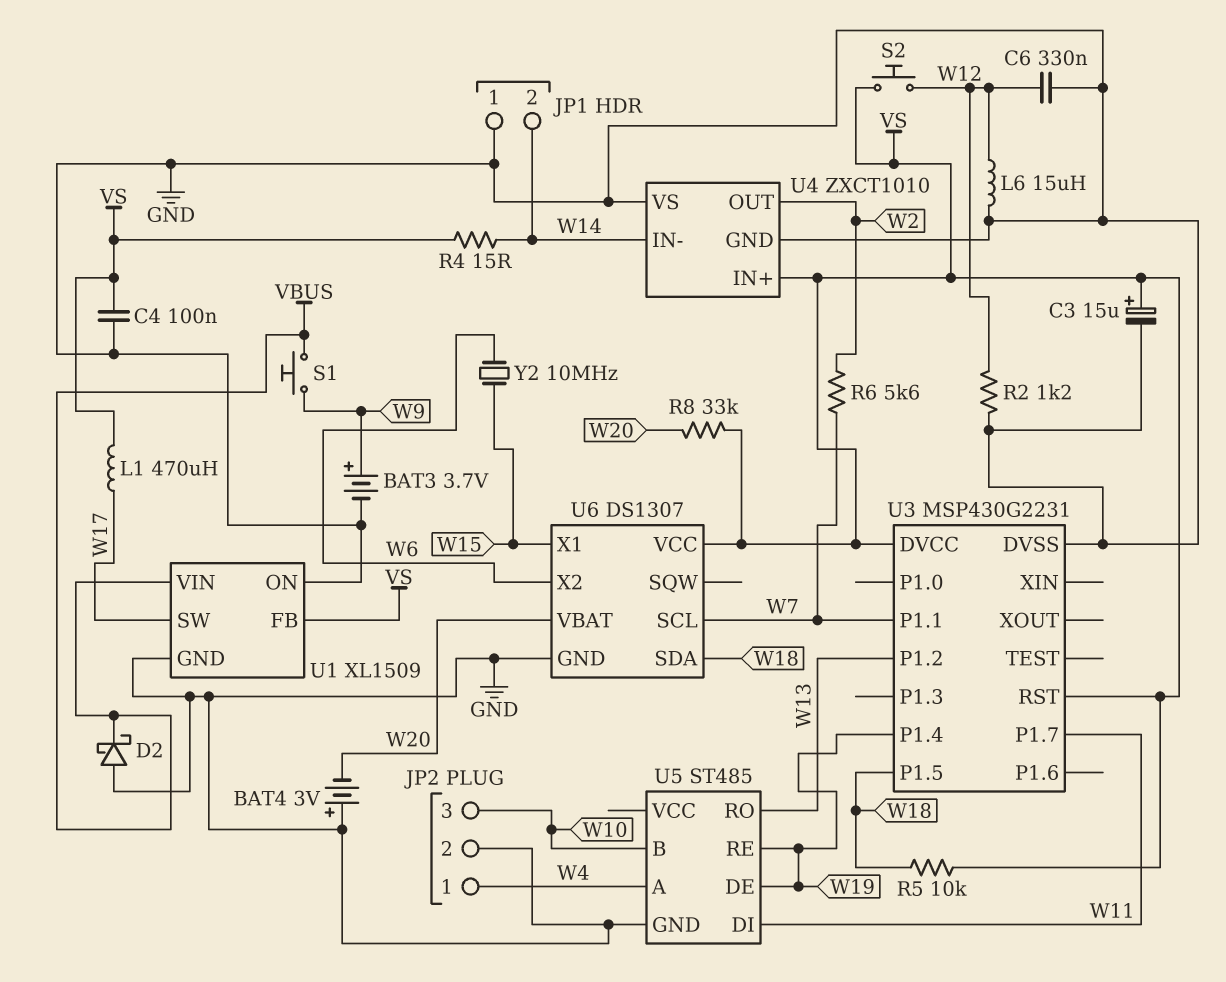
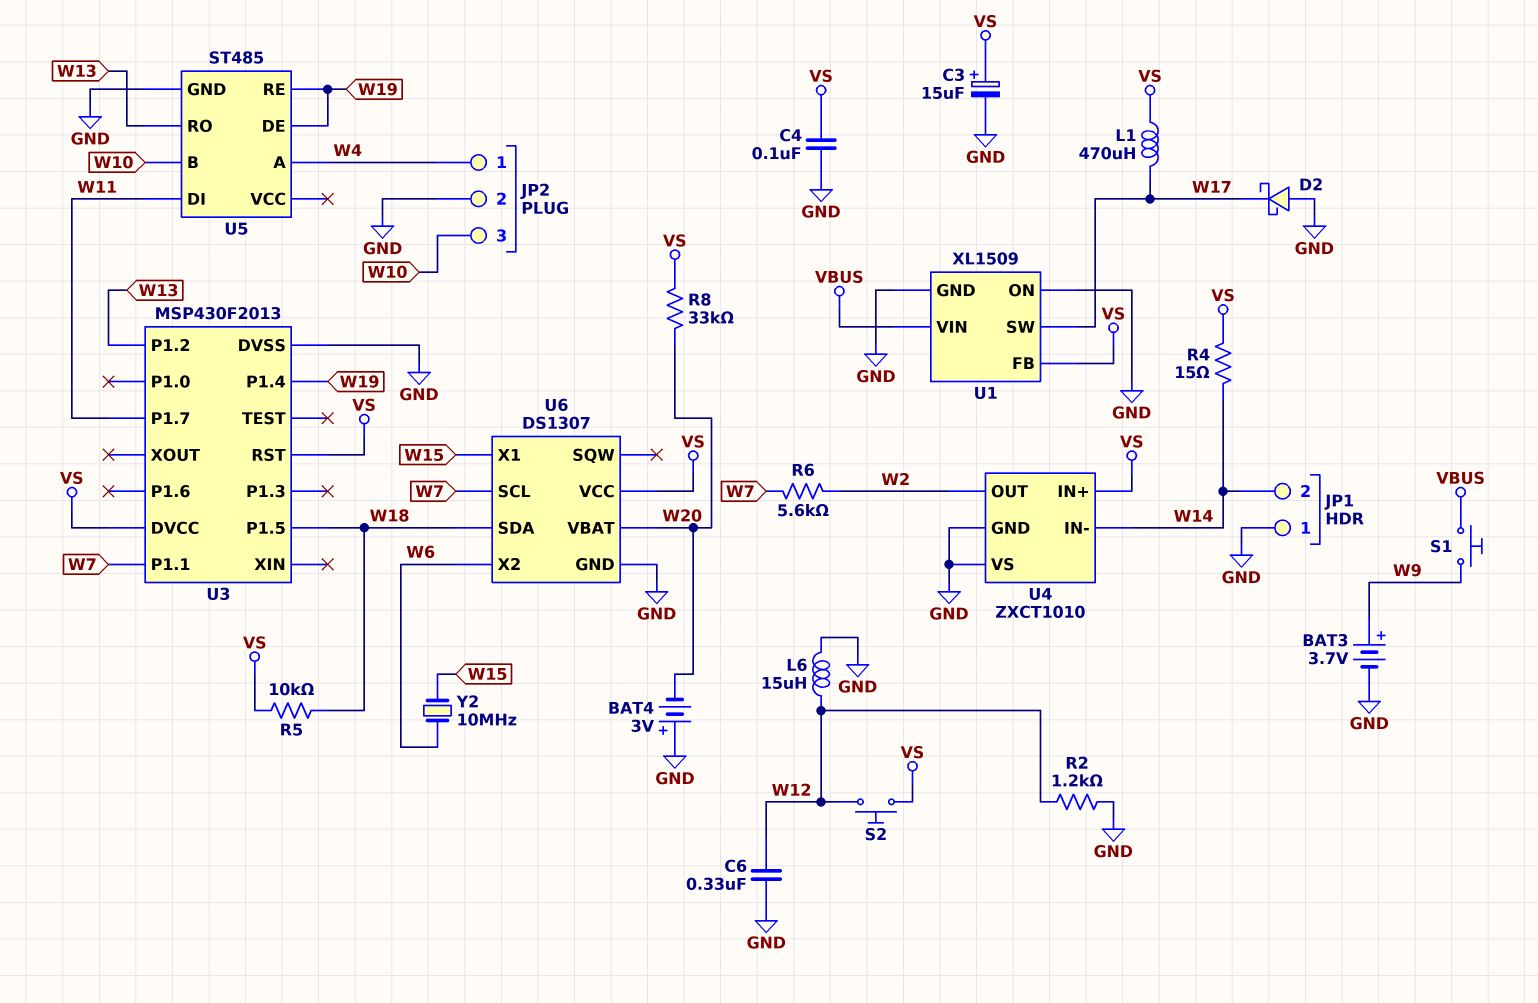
D2: schottky (A GND, K VBUS) -> schottky (A GND, K W17)
U3: MSP430G2231 -> MSP430F2013

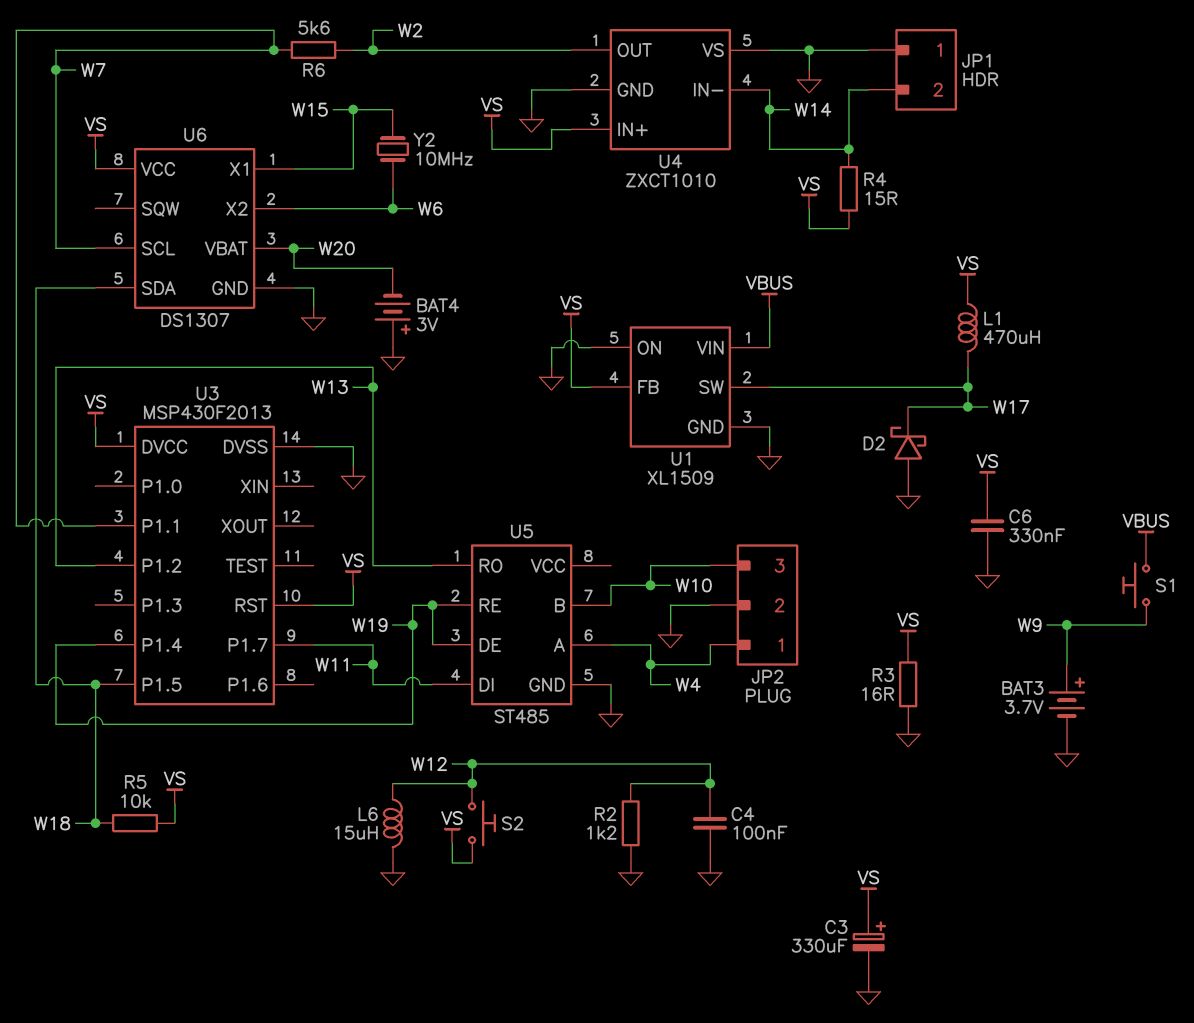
C3: 15uF (plus VS, minus GND) -> 330uF (plus VS, minus GND)
C4: 100nF (GND, VS) -> 100nF (GND, W12)
C6: 330nF (GND, W12) -> 330nF (GND, VS)
R3: none -> 16 (GND, VS)
R8: 33k (VS, W20) -> none

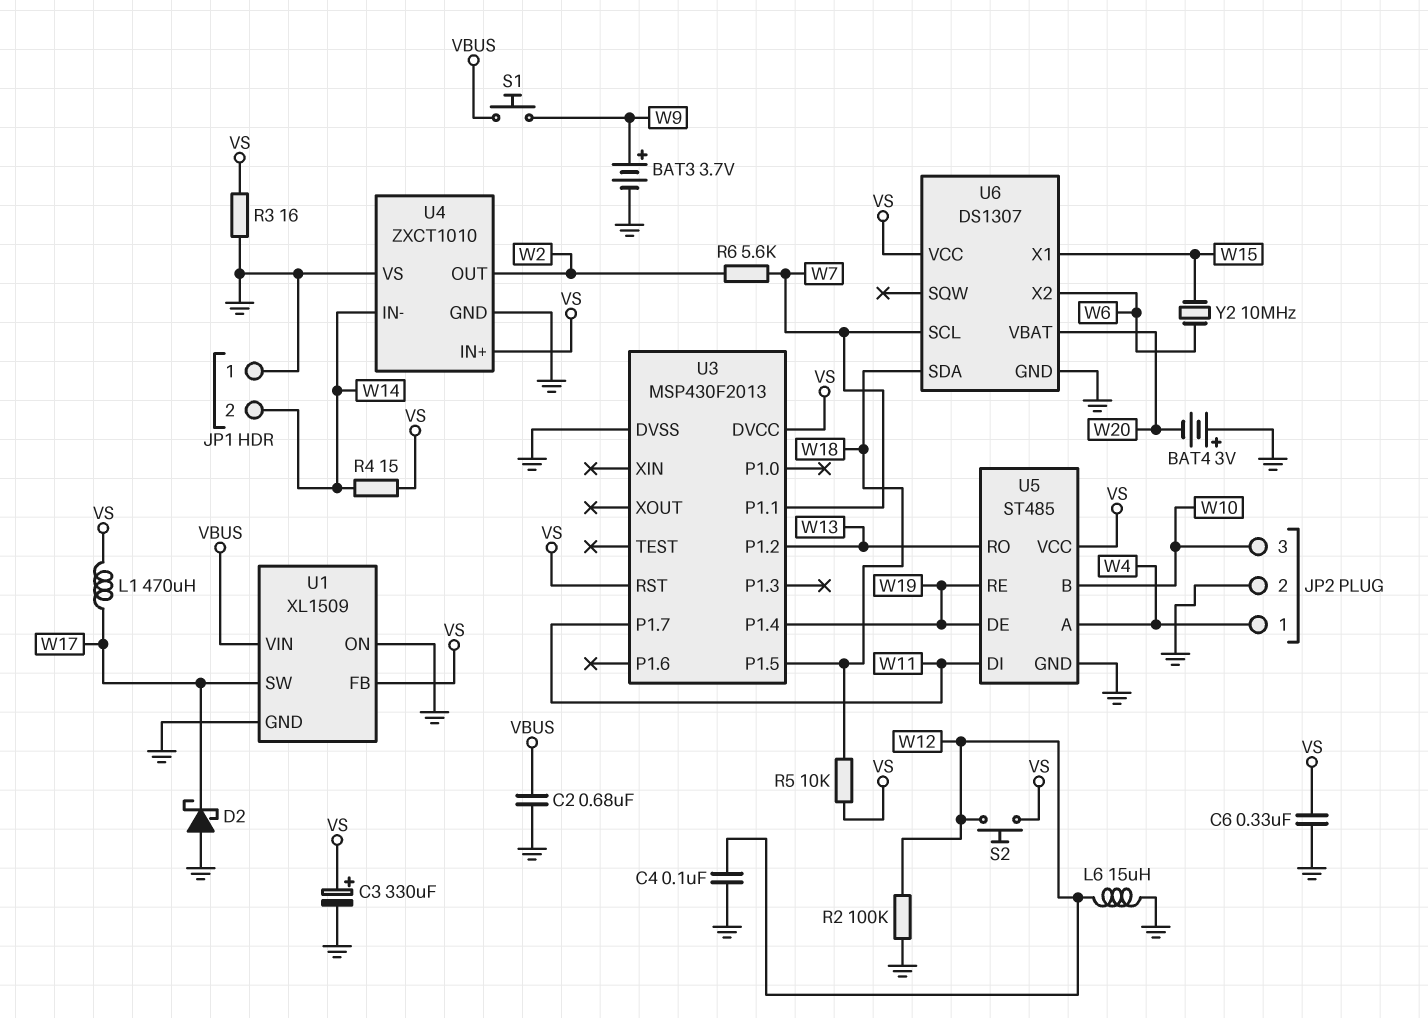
C2: none -> 680nF (GND, VBUS)
R2: 1.2k (GND, W12) -> 100k (GND, W12)
U5 pin VCC: none -> VS

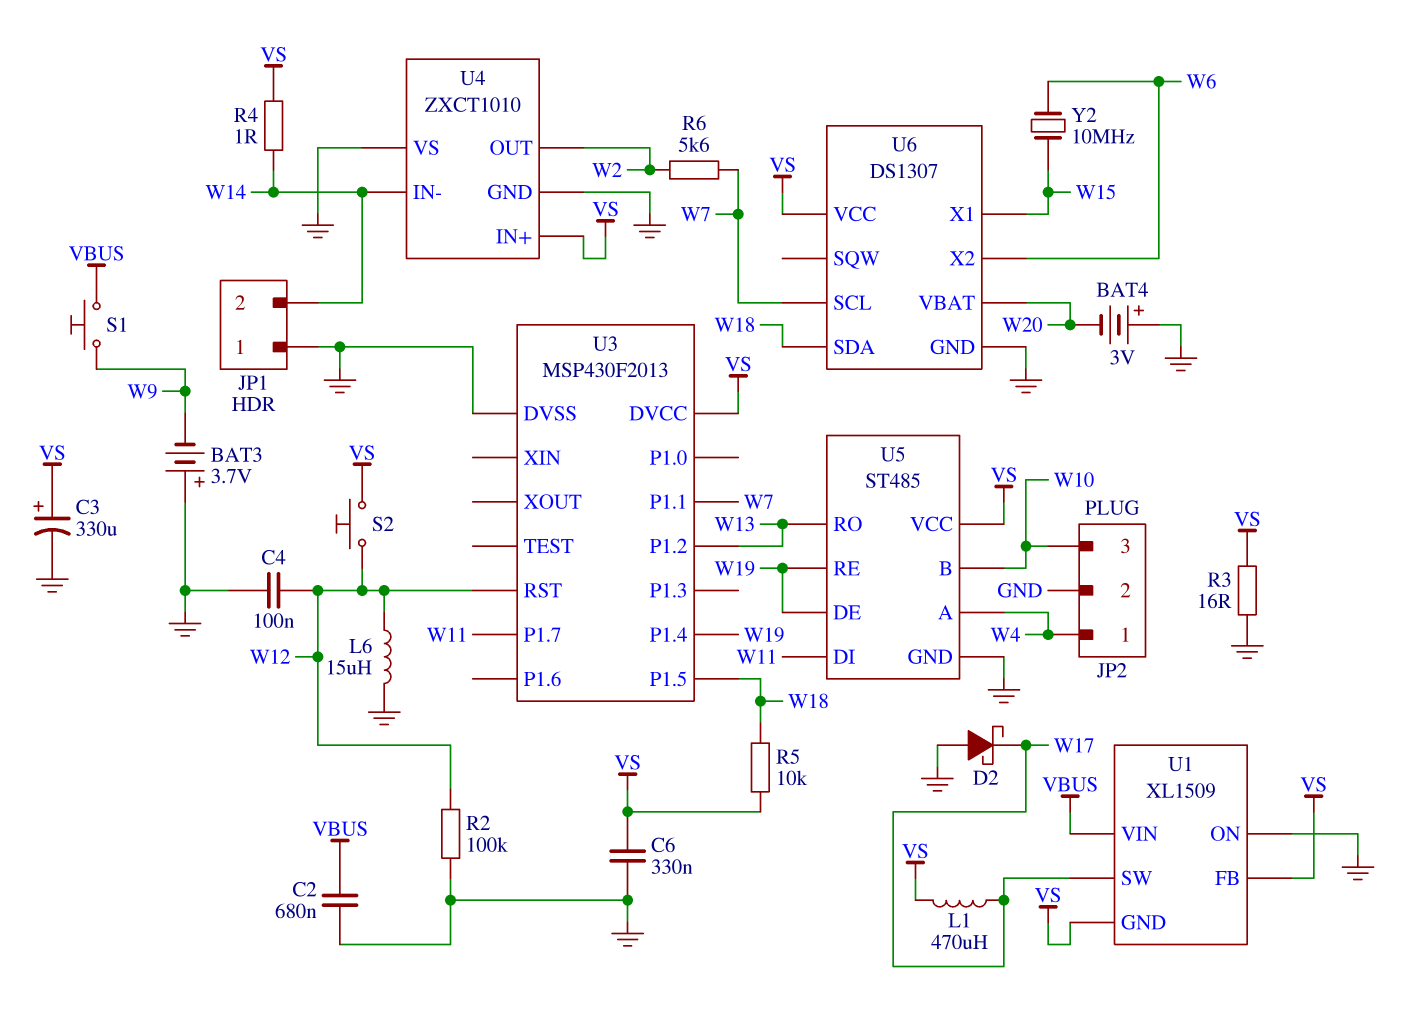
BAT3: 3.7V (plus W9, minus GND) -> 3.7V (plus GND, minus W9)
R4: 15 (VS, W14) -> 1 (VS, W14)
U1 pin GND: GND -> VS
U3 pin RST: VS -> W12

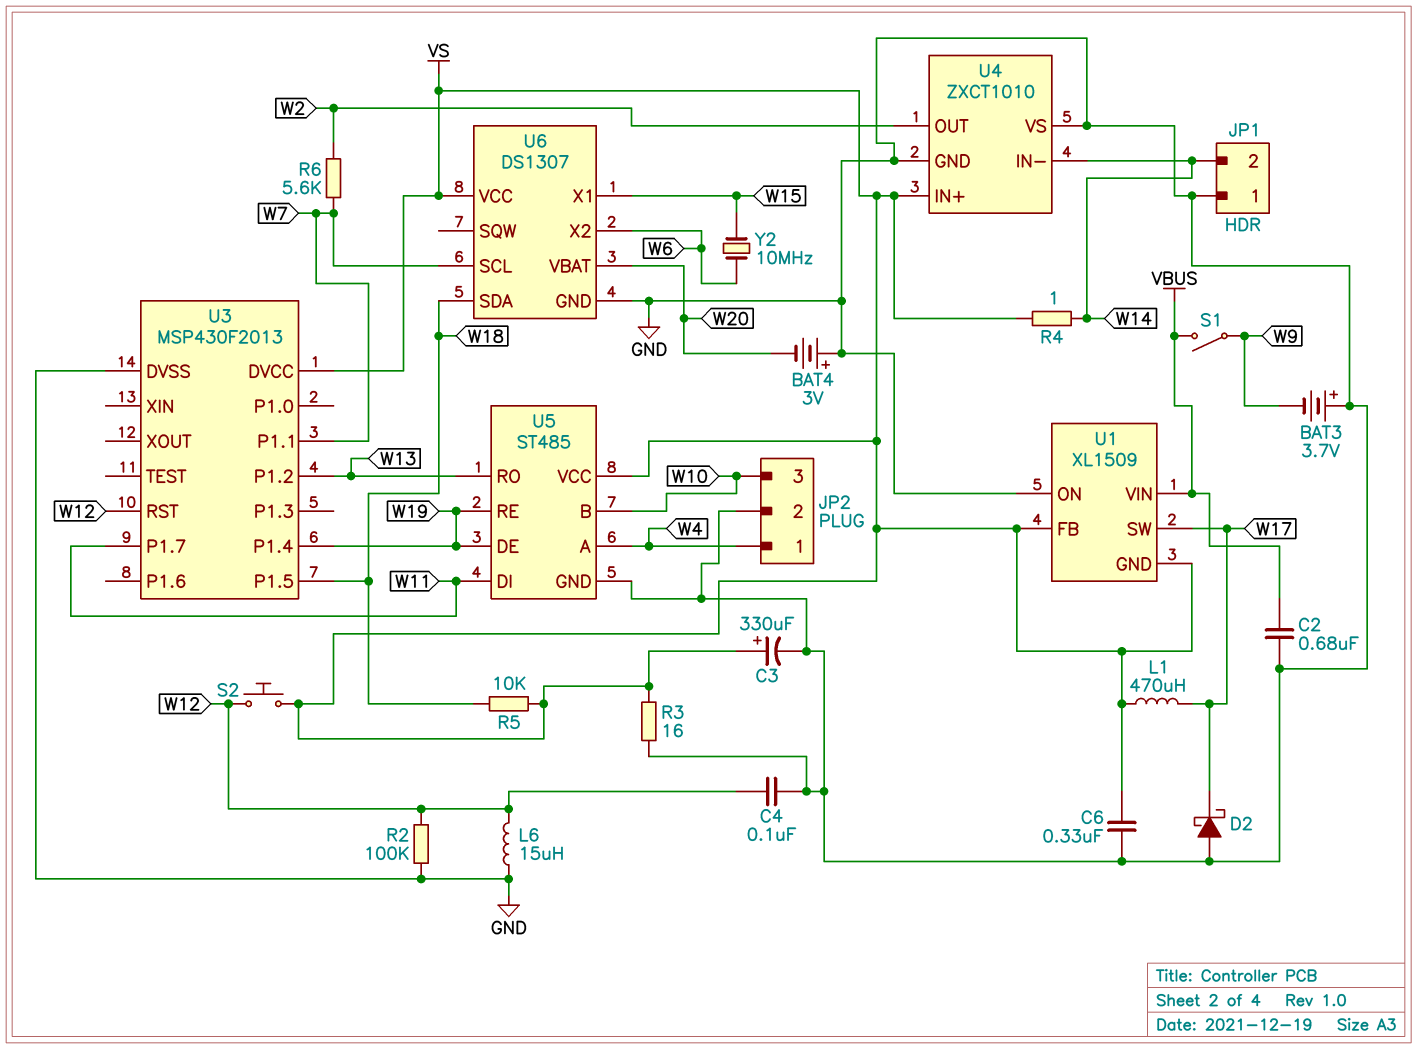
S1: button (VBUS, W9) -> switch (VBUS, W9)

